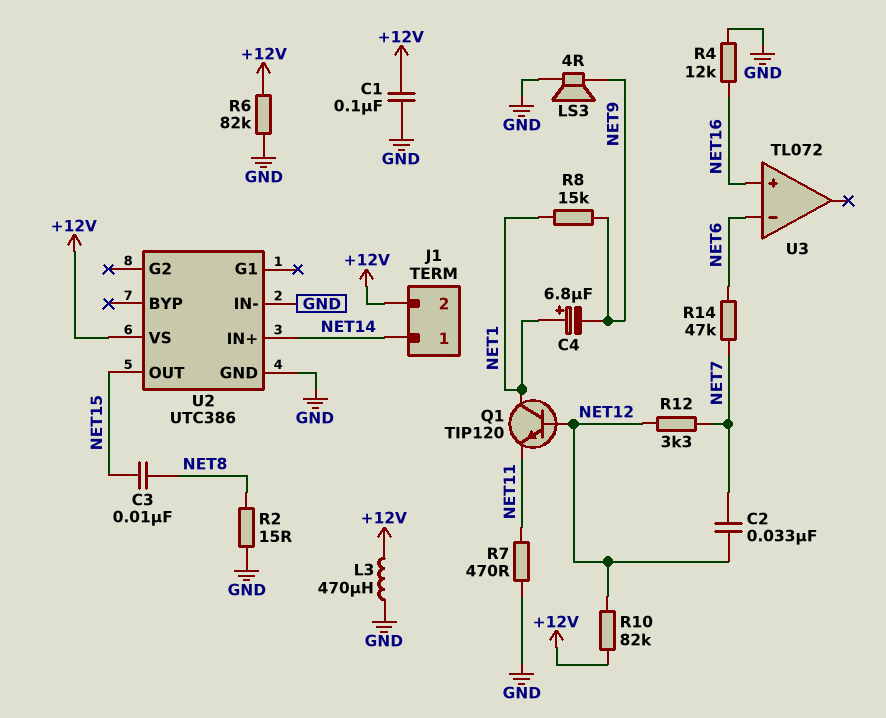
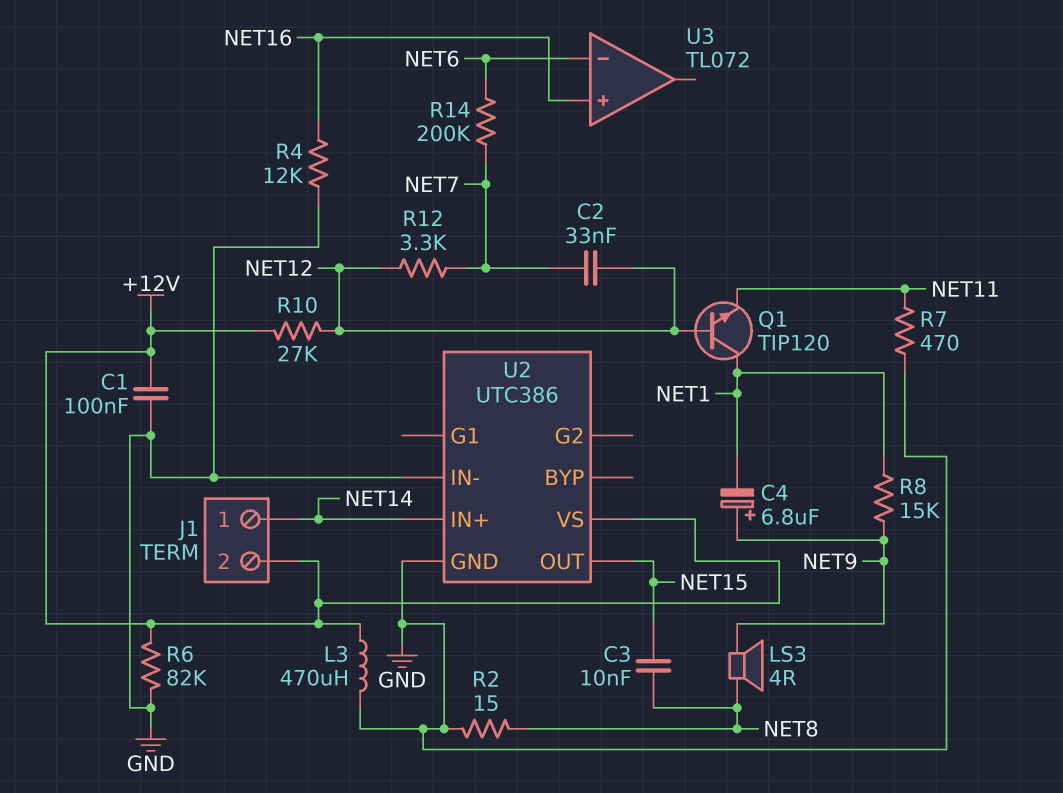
C4: 6.8uF (plus NET1, minus NET9) -> 6.8uF (plus NET9, minus NET1)
LS3: speaker 4R (GND, NET9) -> speaker 4R (NET8, NET9)
R10: 82k (+12V, NET12) -> 27k (+12V, NET12)
R14: 47k (NET6, NET7) -> 200k (NET6, NET7)

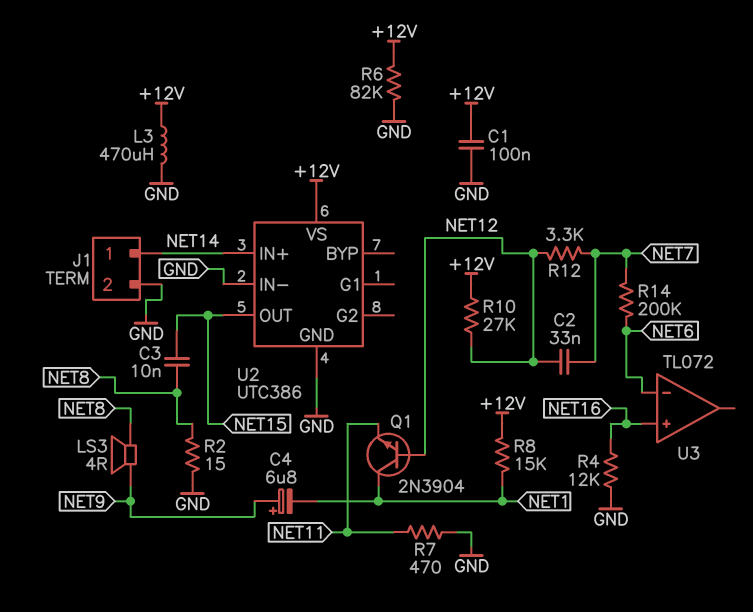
J1 pin 2: +12V -> GND
Q1: NPN TIP120 (B NET12, C NET1, E NET11) -> NPN 2N3904 (B NET12, C NET1, E NET11)
R8: 15k (NET1, NET9) -> 15k (+12V, NET1)

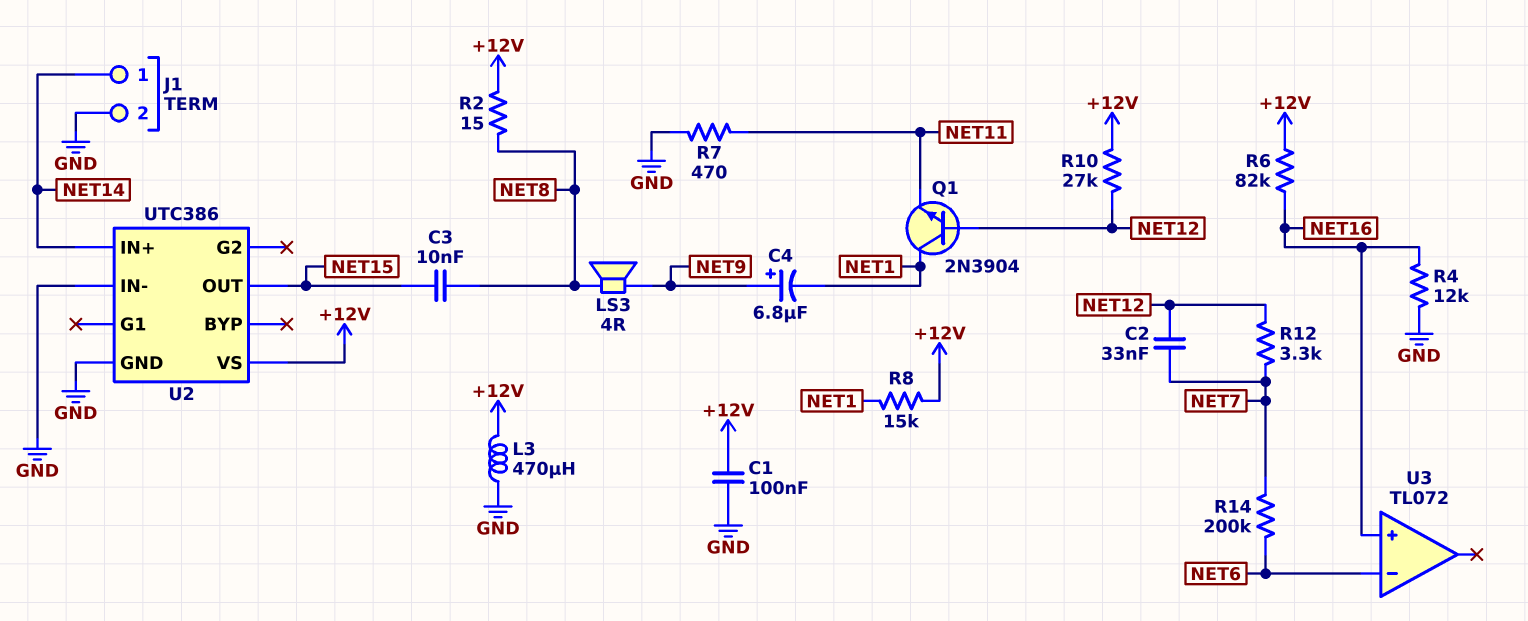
R2: 15 (GND, NET8) -> 15 (+12V, NET8)
R6: 82k (+12V, GND) -> 82k (+12V, NET16)

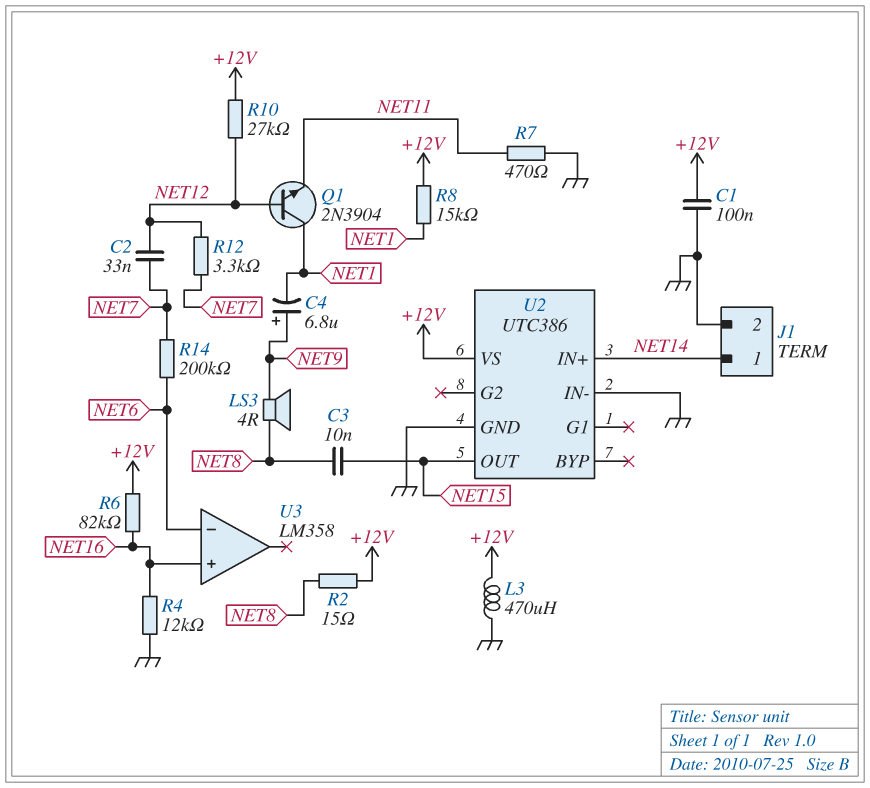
U3: TL072 -> LM358

